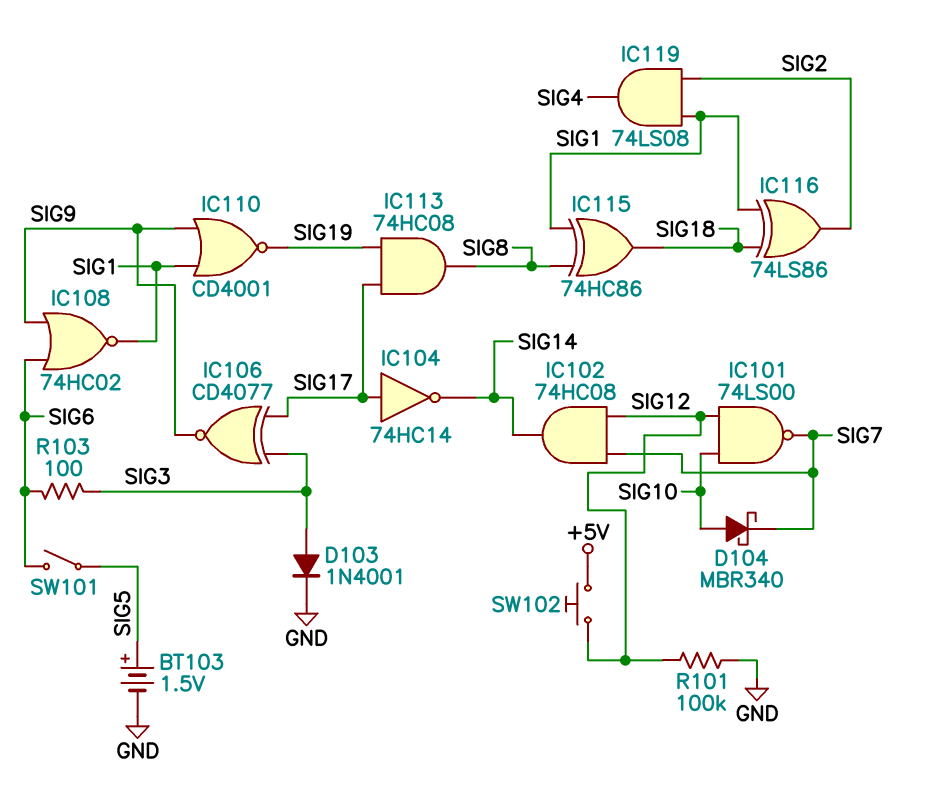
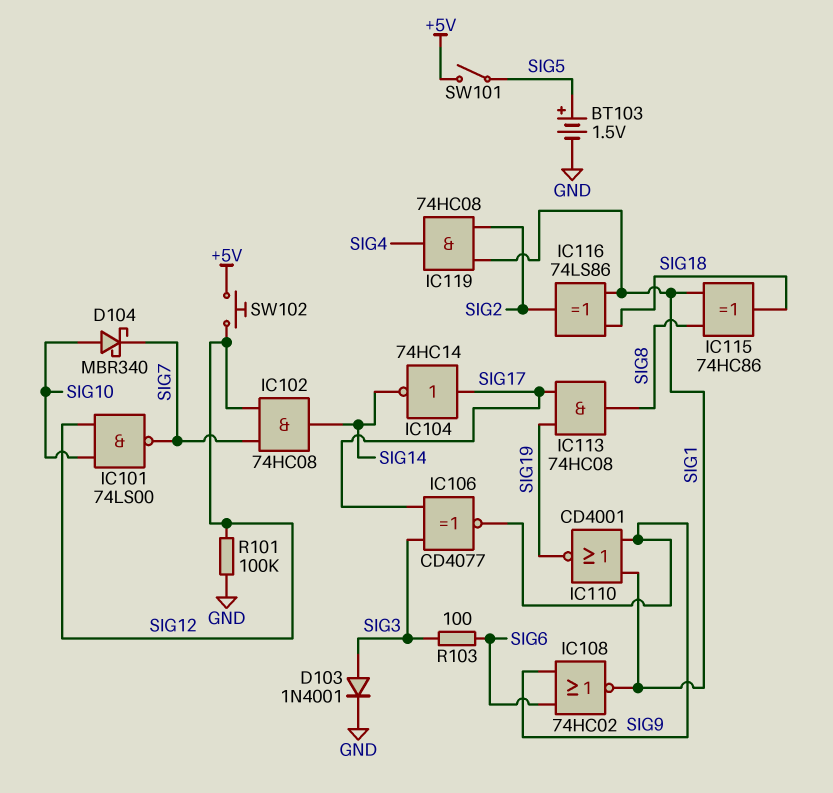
IC119: AND 74LS08 (in SIG1, in SIG2, out SIG4) -> AND 74HC08 (in SIG1, in SIG2, out SIG4)
SW101: switch (SIG5, SIG6) -> switch (+5V, SIG5)

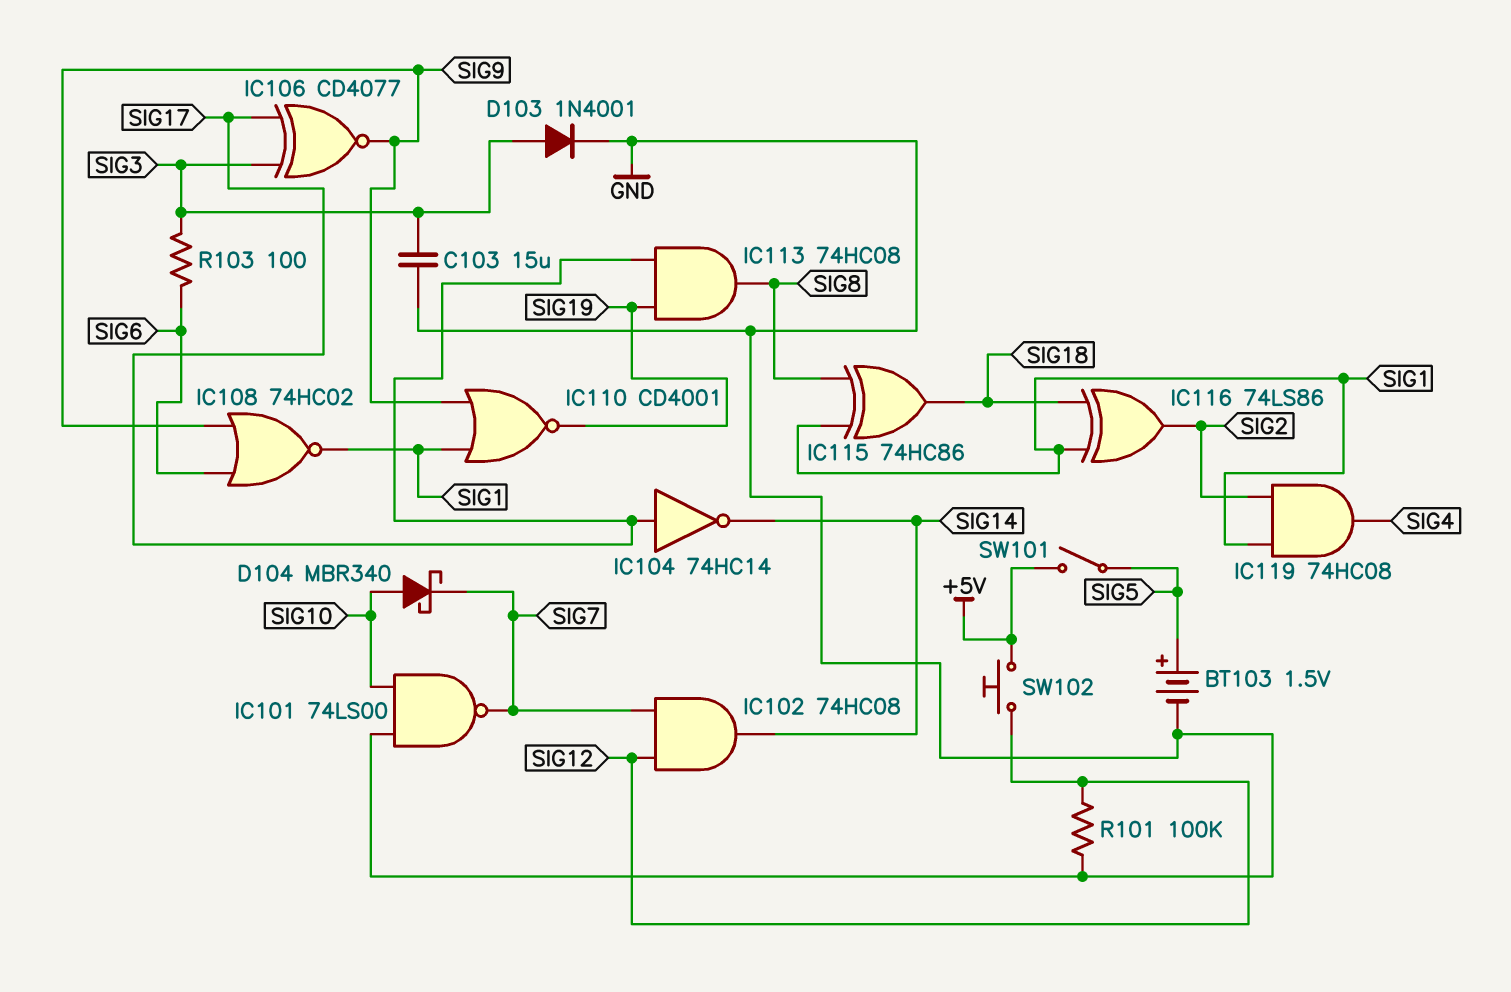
C103: none -> 15uF (GND, SIG3)
IC101: NAND 74LS00 (in SIG10, in SIG12, out SIG7) -> NAND 74LS00 (in GND, in SIG10, out SIG7)

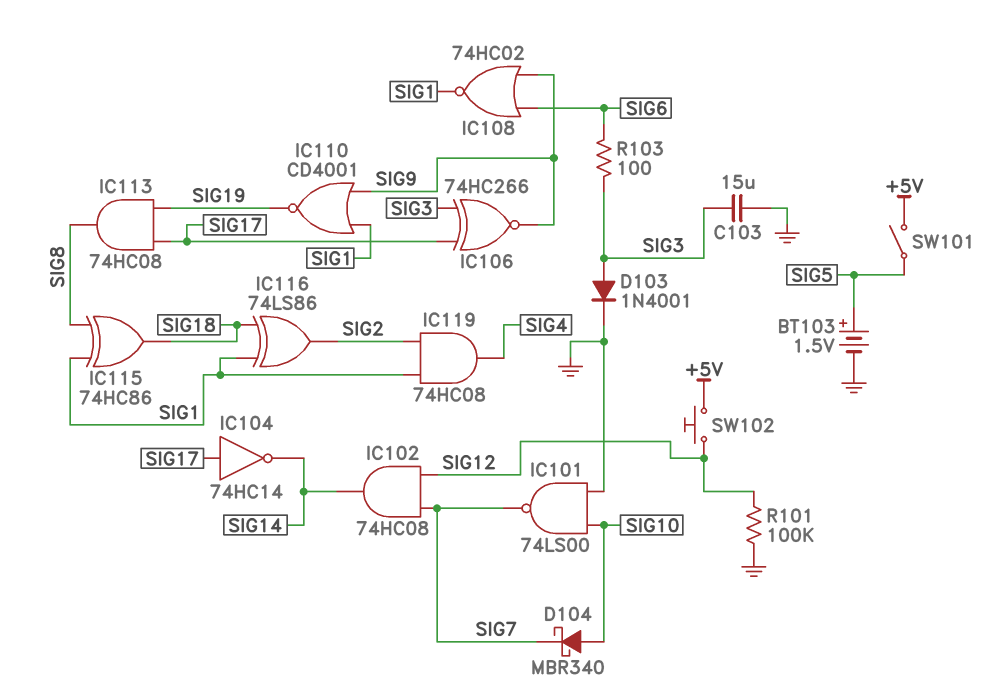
IC106: XNOR CD4077 (in SIG3, in SIG17, out SIG9) -> XNOR 74HC266 (in SIG3, in SIG17, out SIG9)

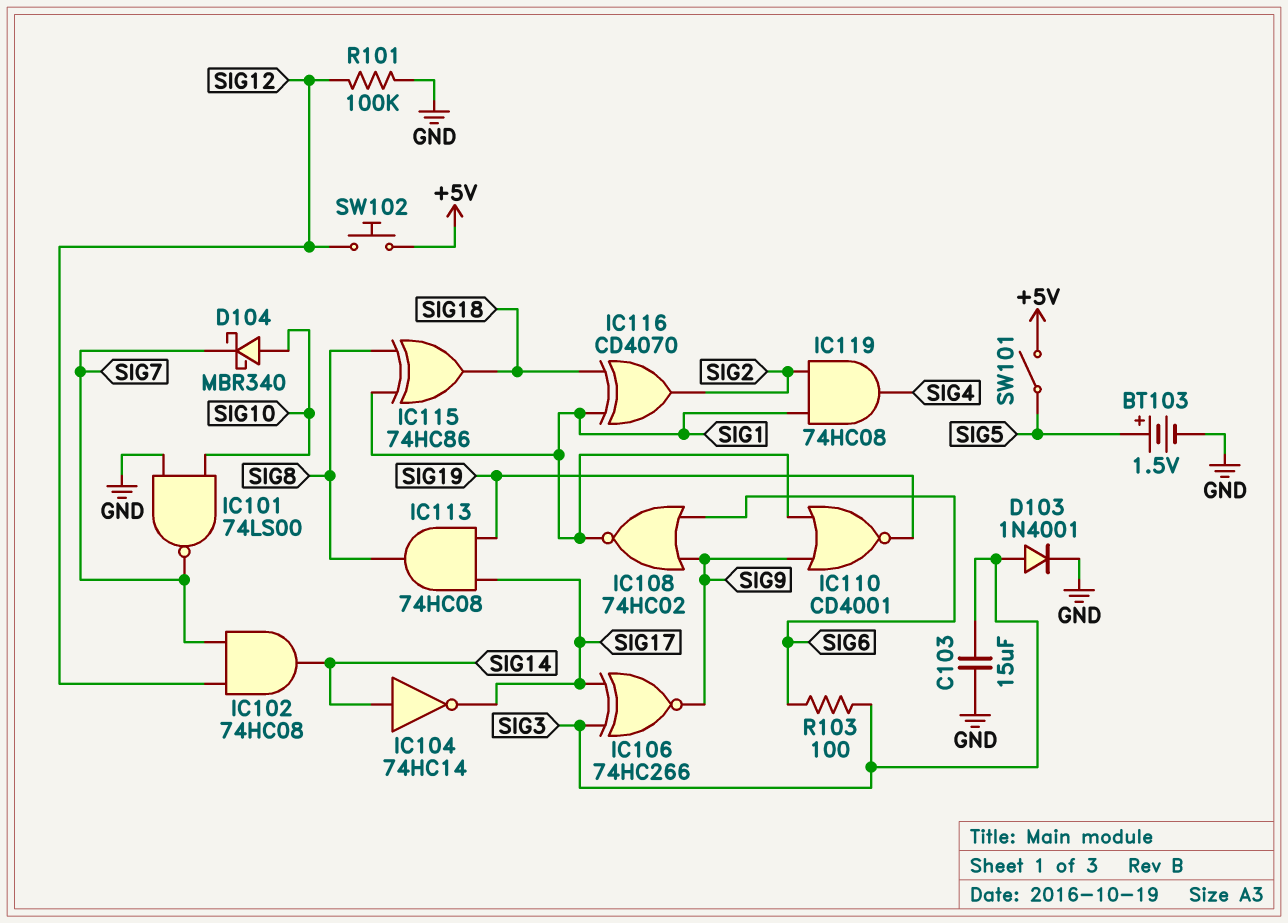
IC104: NOT 74HC14 (in SIG17, out SIG14) -> NOT 74HC14 (in SIG14, out SIG17)
IC116: XOR 74LS86 (in SIG1, in SIG18, out SIG2) -> XOR CD4070 (in SIG1, in SIG18, out SIG2)

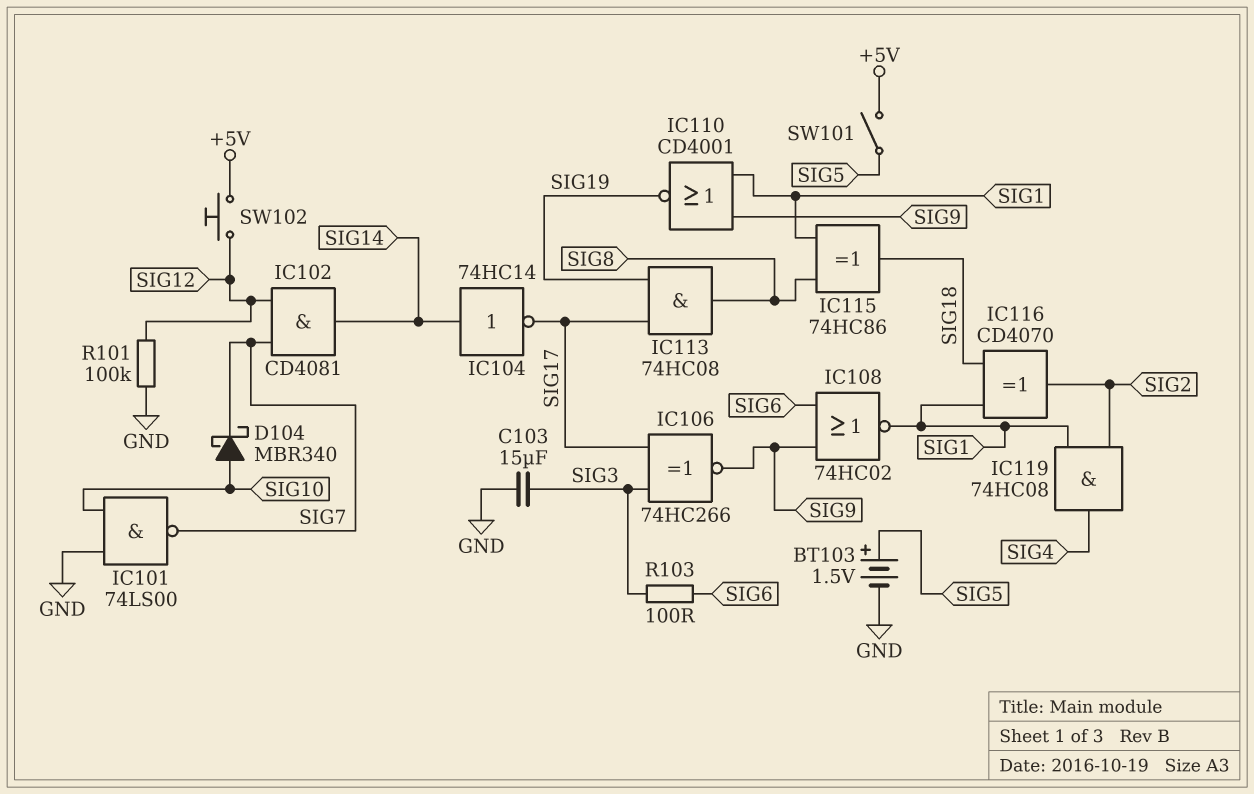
D103: diode 1N4001 (A SIG3, K GND) -> none
IC102: AND 74HC08 (in SIG7, in SIG12, out SIG14) -> AND CD4081 (in SIG7, in SIG12, out SIG14)

